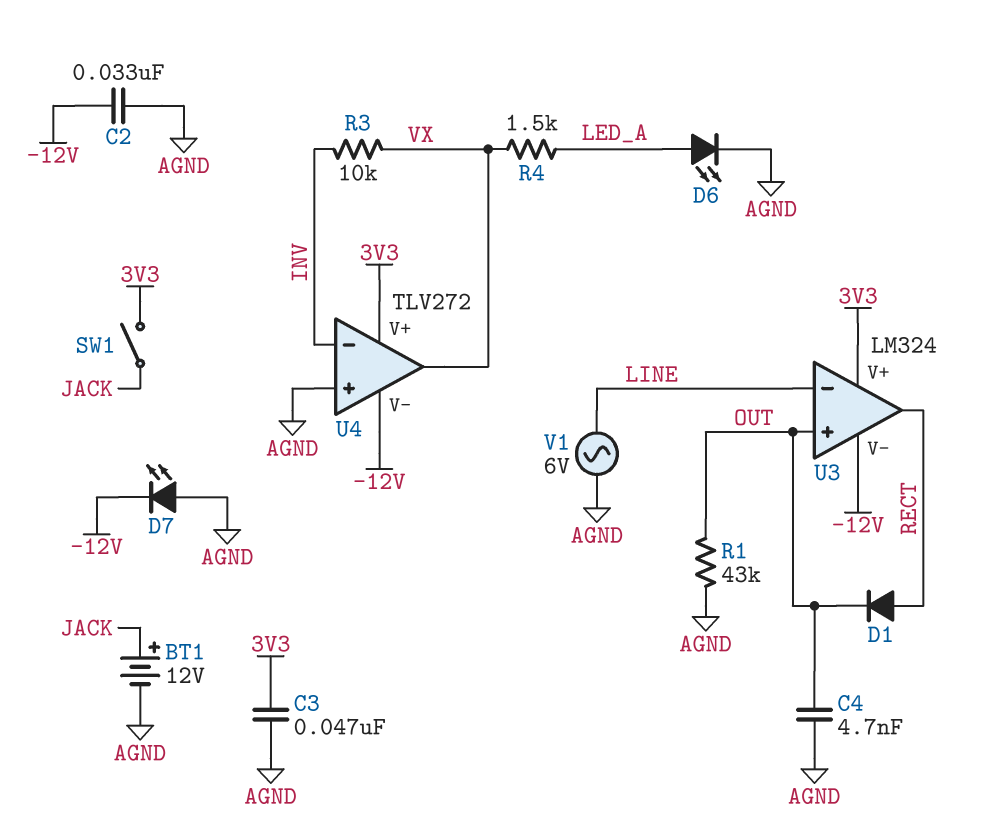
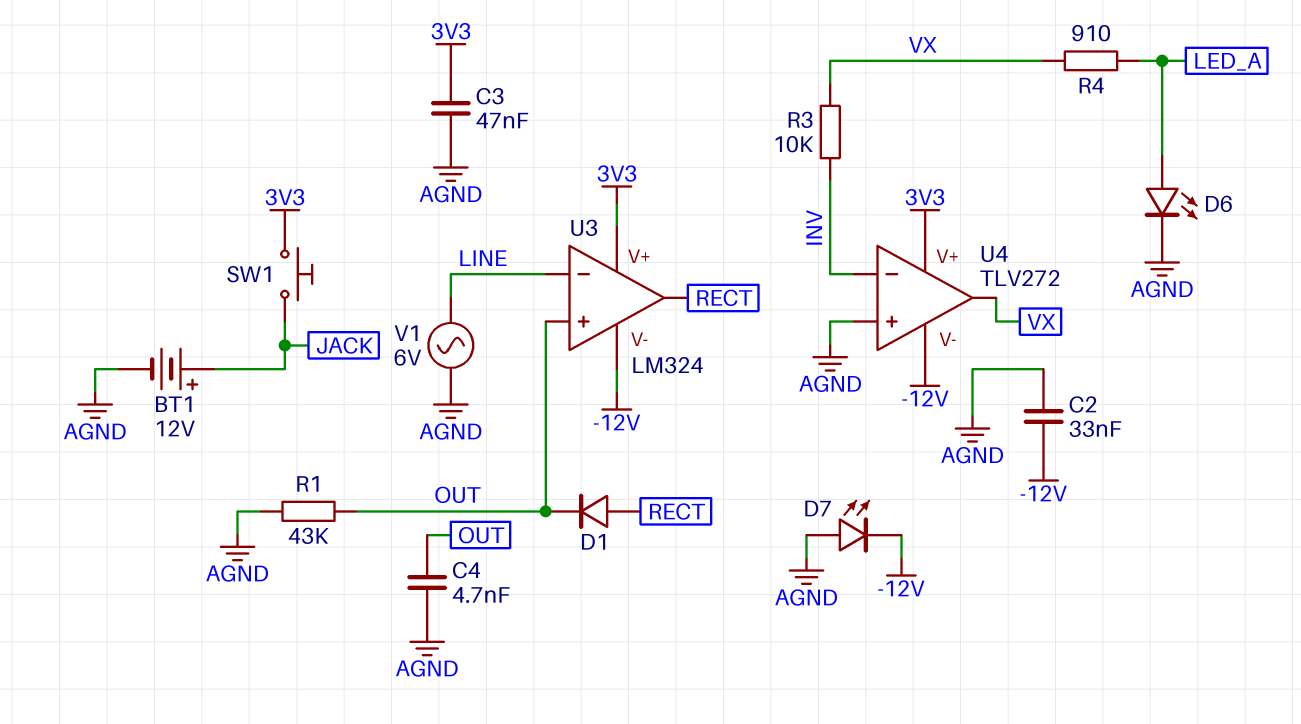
R4: 1.5k (LED_A, VX) -> 910 (LED_A, VX)
SW1: switch (3V3, JACK) -> button (3V3, JACK)

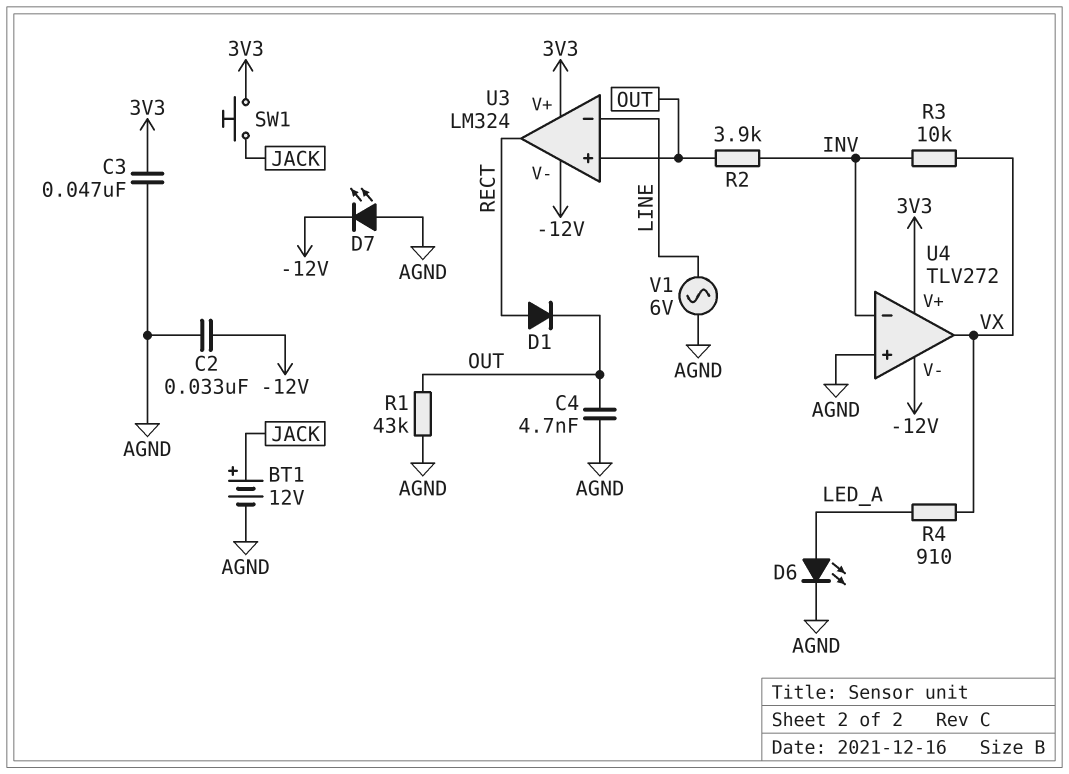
R2: none -> 3.9k (INV, OUT)

